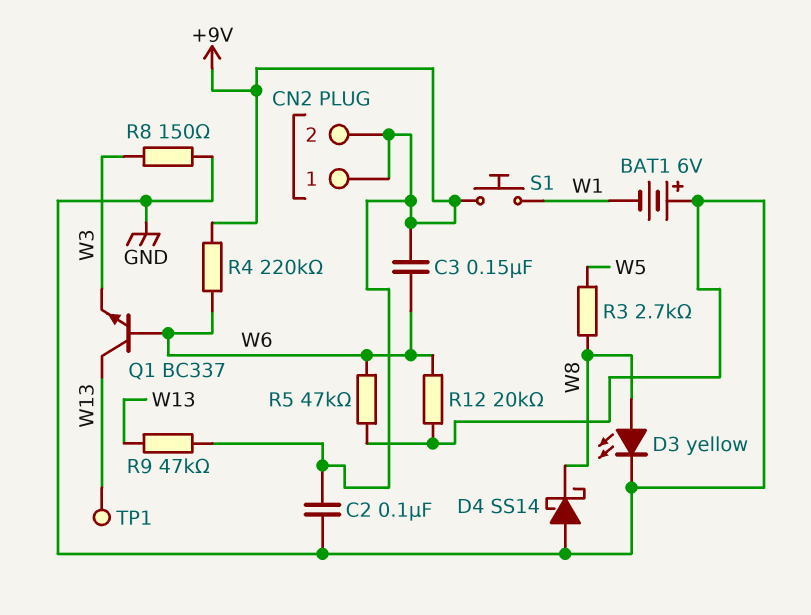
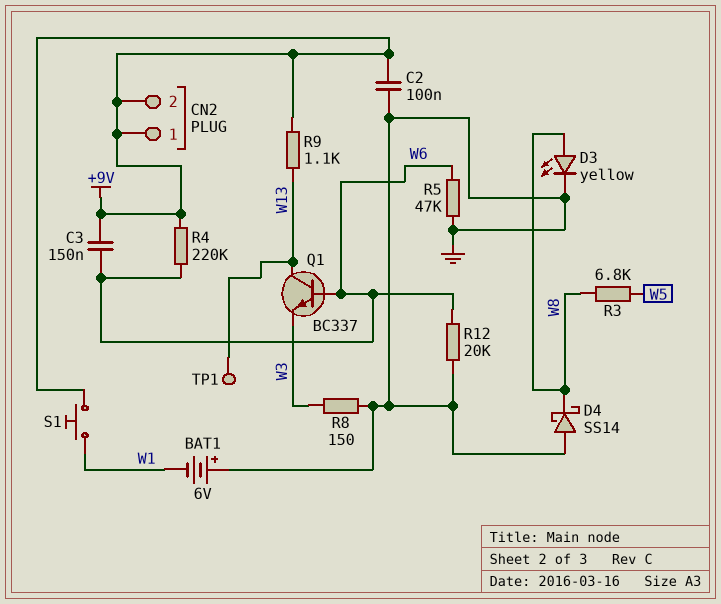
R3: 2.7k (W5, W8) -> 6.8k (W5, W8)
R9: 47k (+9V, W13) -> 1.1k (+9V, W13)

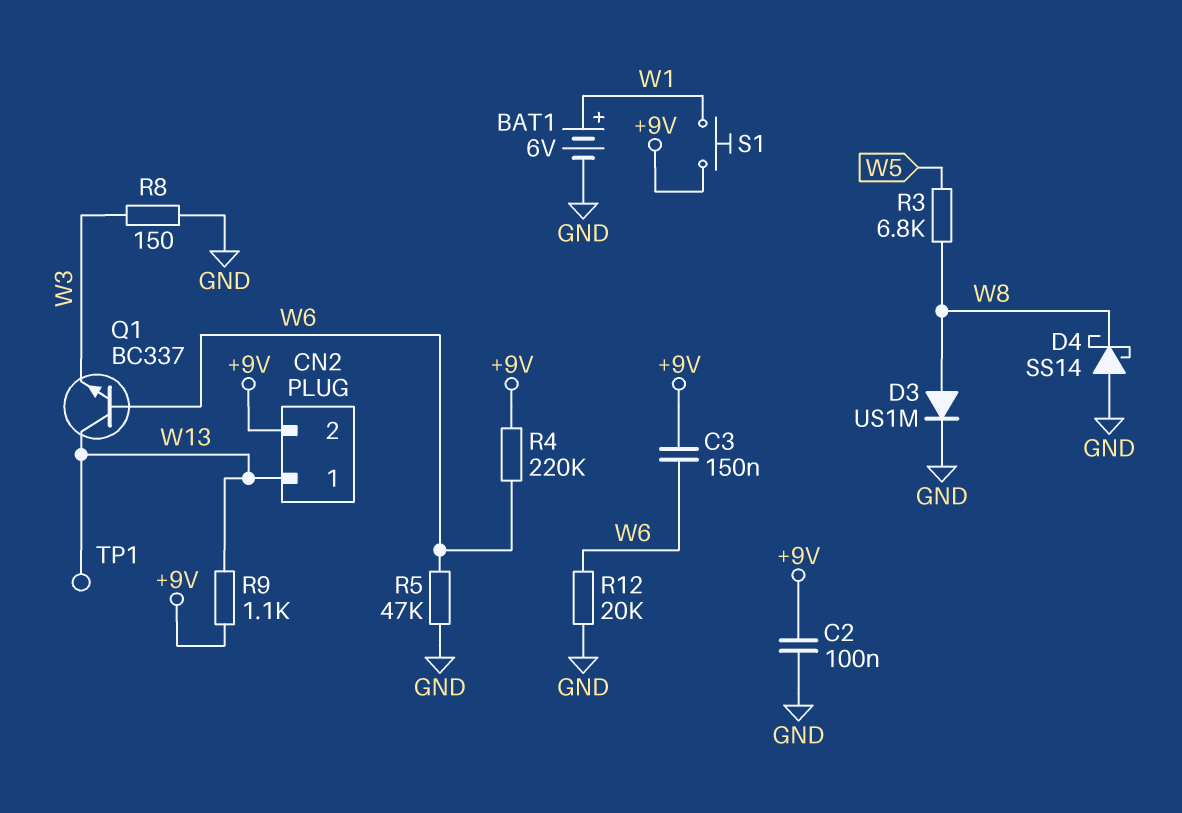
BAT1: 6V (plus GND, minus W1) -> 6V (plus W1, minus GND)
CN2 pin 1: +9V -> W13
D3: LED yellow (A W8, K GND) -> diode US1M (A W8, K GND)

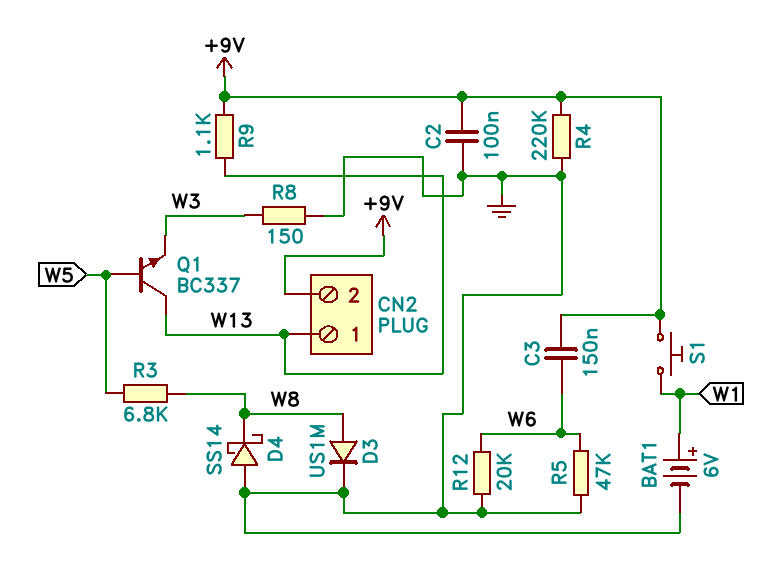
Q1: NPN BC337 (B W6, C W13, E W3) -> NPN BC337 (B W5, C W13, E W3)
R4: 220k (+9V, W6) -> 220k (+9V, GND)
TP1: test point (W13) -> none

